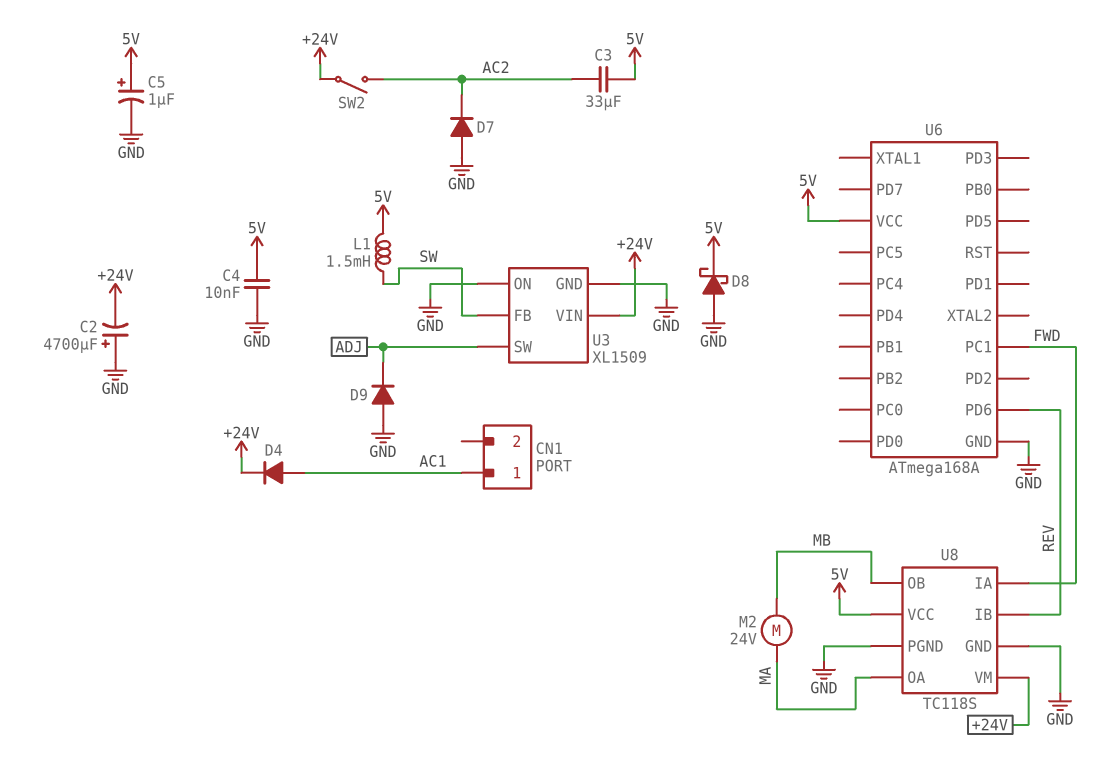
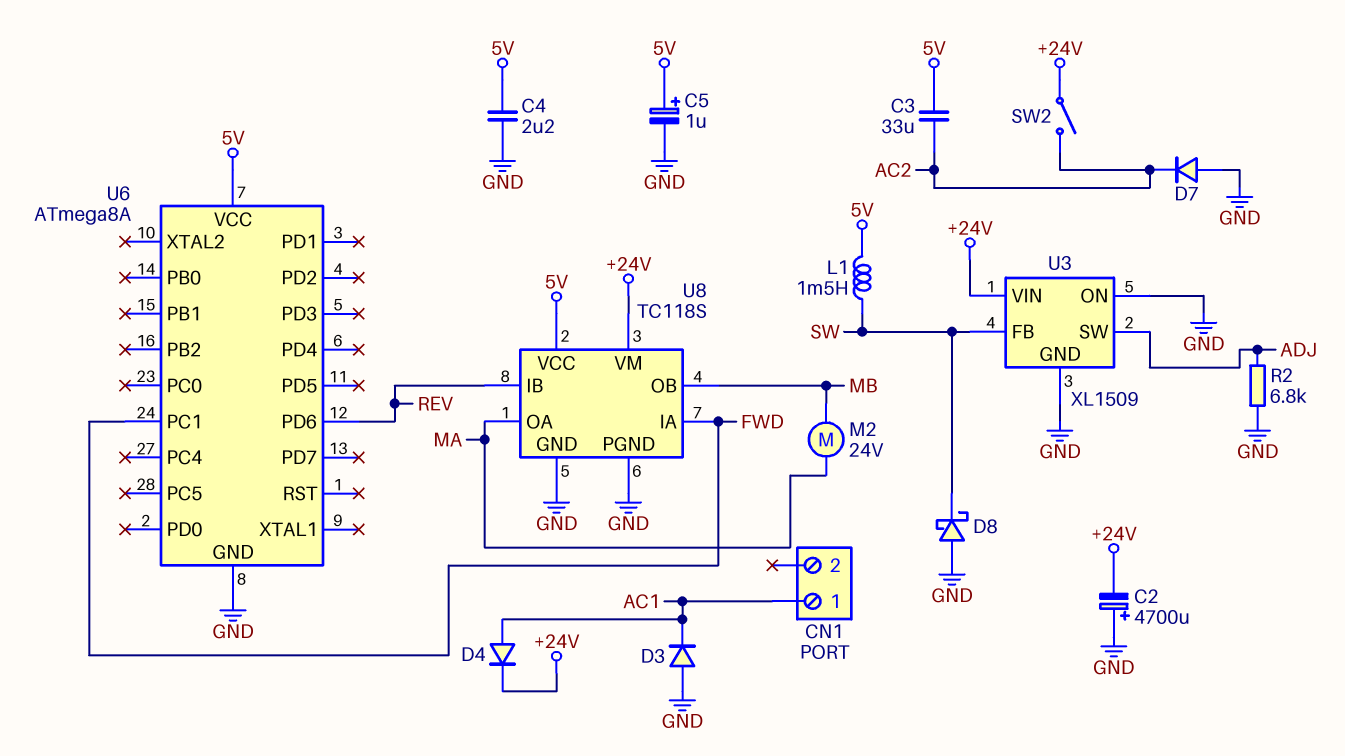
C4: 10nF (5V, GND) -> 2.2uF (5V, GND)
D3: none -> diode (A GND, K AC1)
D8: schottky (A GND, K 5V) -> schottky (A GND, K SW)
D9: diode (A GND, K ADJ) -> none
R2: none -> 6.8k (ADJ, GND)
U6: ATmega168A -> ATmega8A

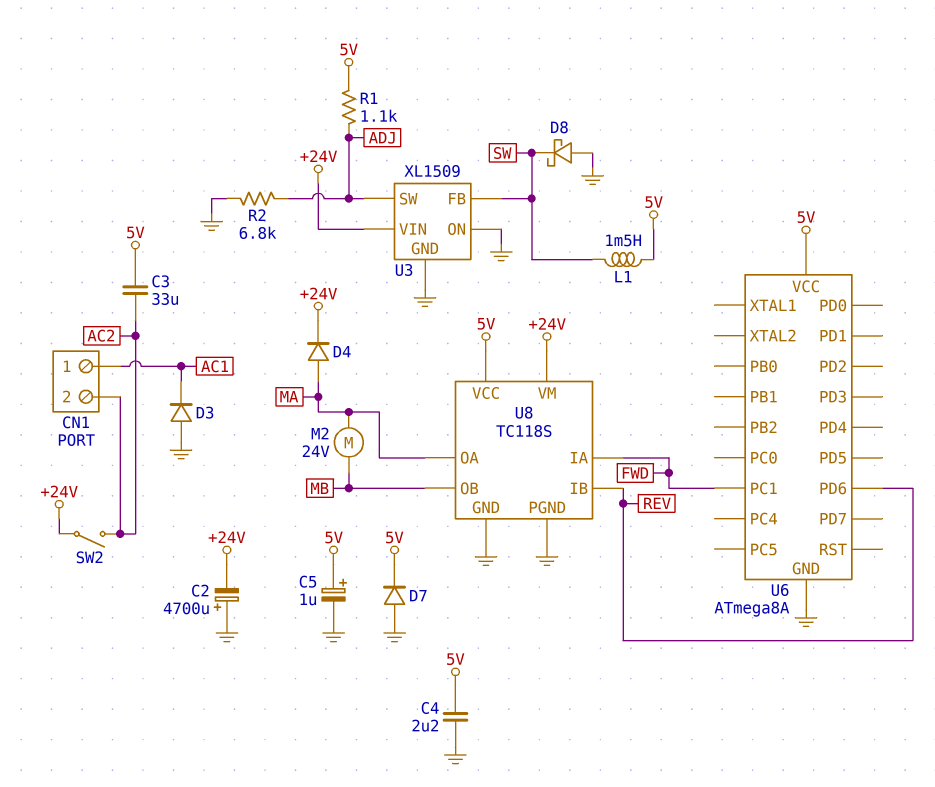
CN1 pin 2: none -> AC2
D4: diode (A AC1, K +24V) -> diode (A MA, K +24V)
D7: diode (A GND, K AC2) -> diode (A GND, K 5V)
R1: none -> 1.1k (5V, ADJ)

